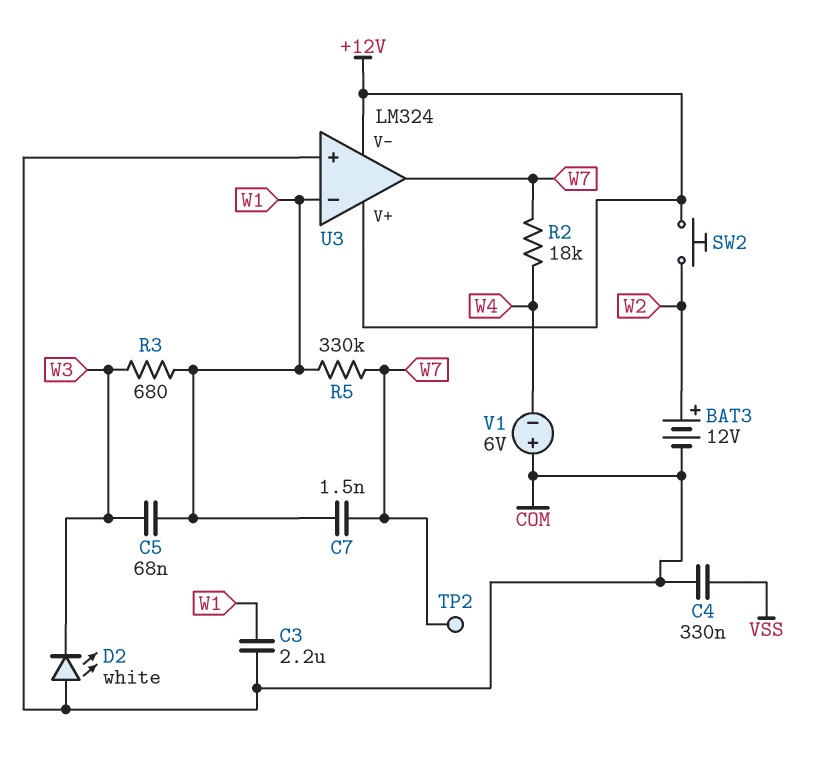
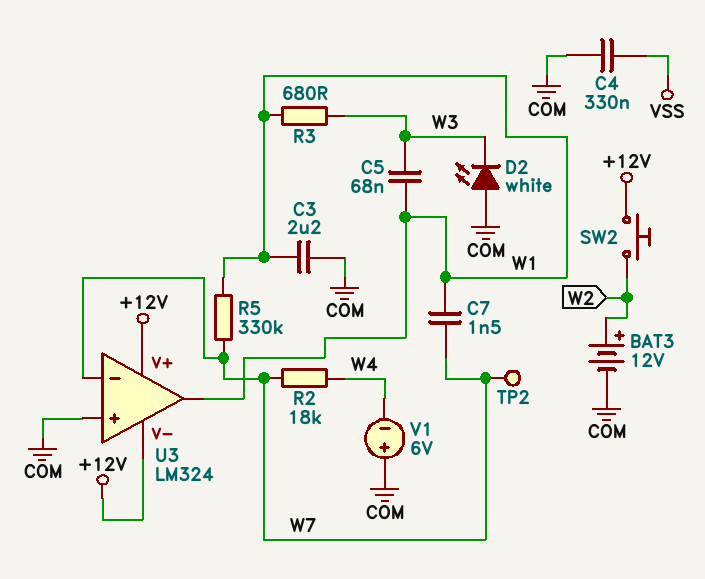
U3 pin in-: W1 -> W7
U3 pin out: W7 -> W1

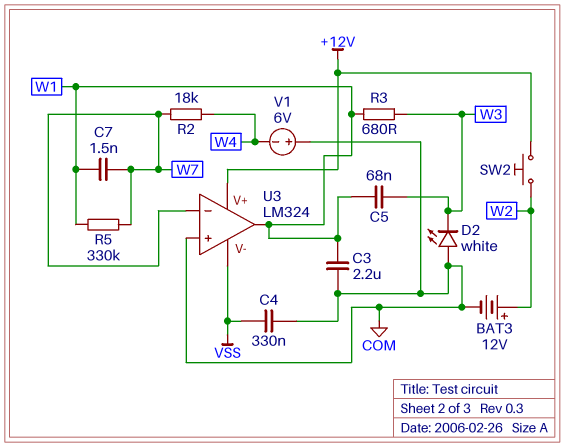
TP2: test point (W7) -> none
U3 pin V-: +12V -> VSS

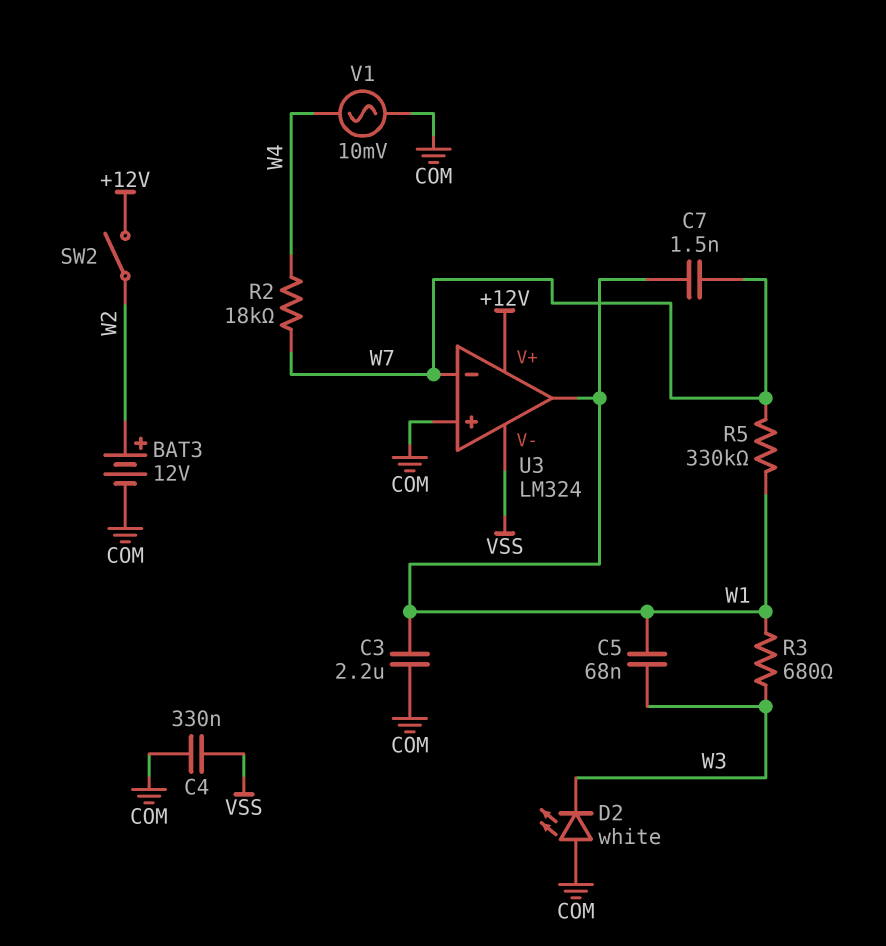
SW2: button (+12V, W2) -> switch (+12V, W2)
V1: 6V (plus COM, minus W4) -> AC 10mV (COM, W4)

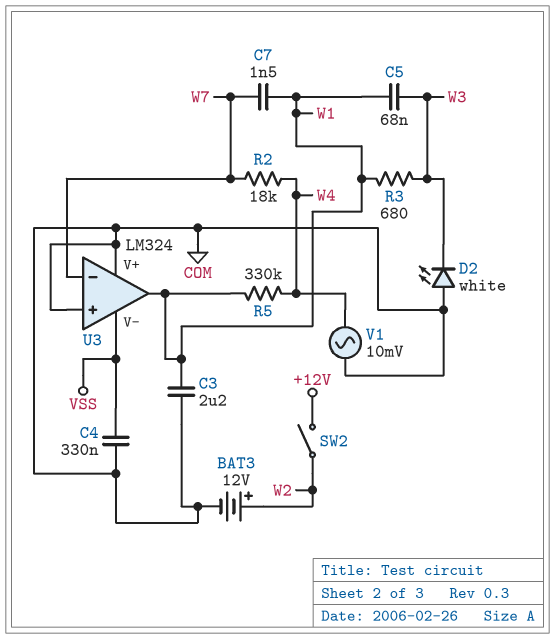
R5: 330k (W1, W7) -> 330k (W1, W4)
U3 pin V+: +12V -> COM

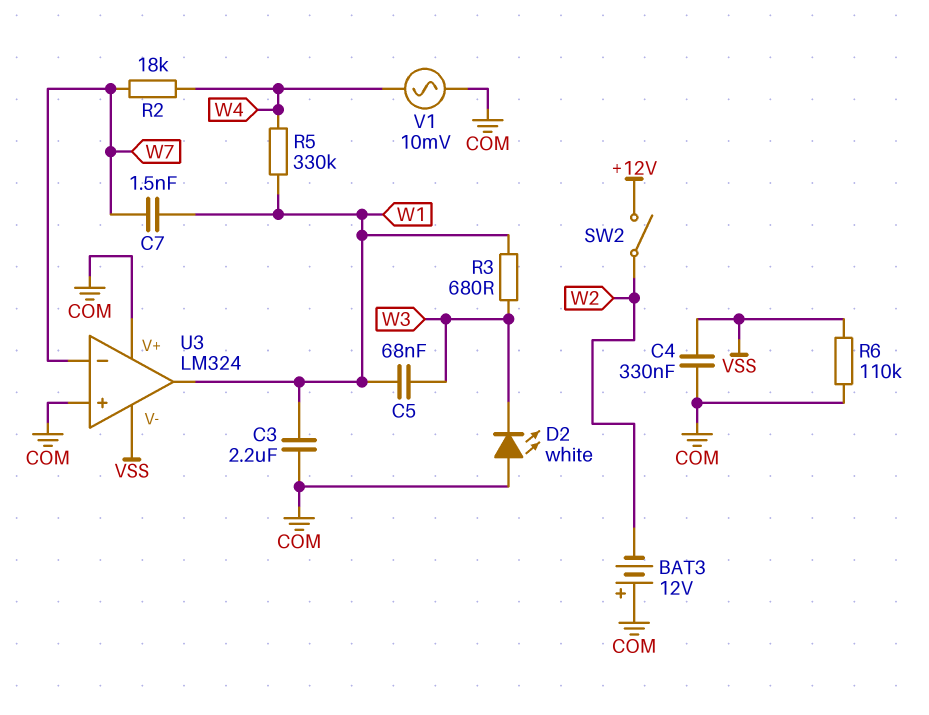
BAT3: 12V (plus W2, minus COM) -> 12V (plus COM, minus W2)
R6: none -> 110k (COM, VSS)

